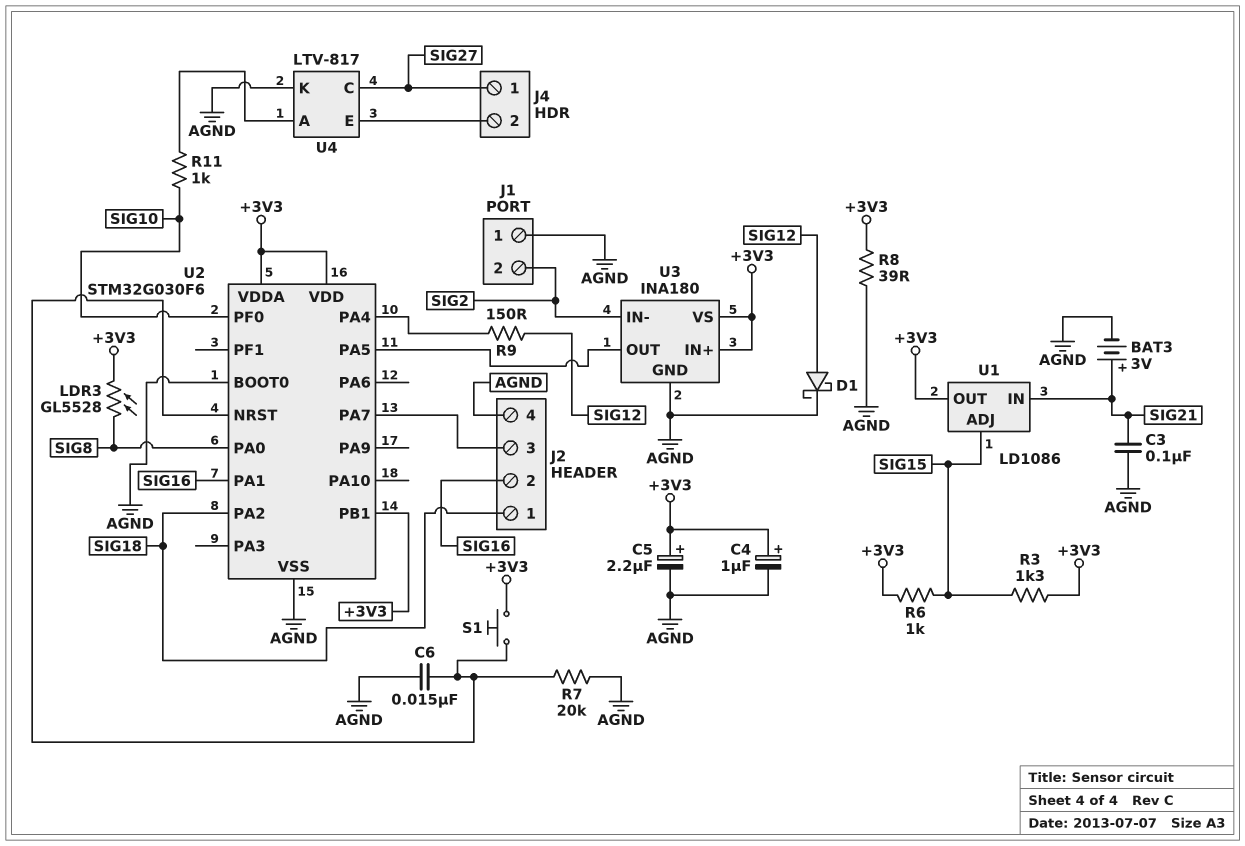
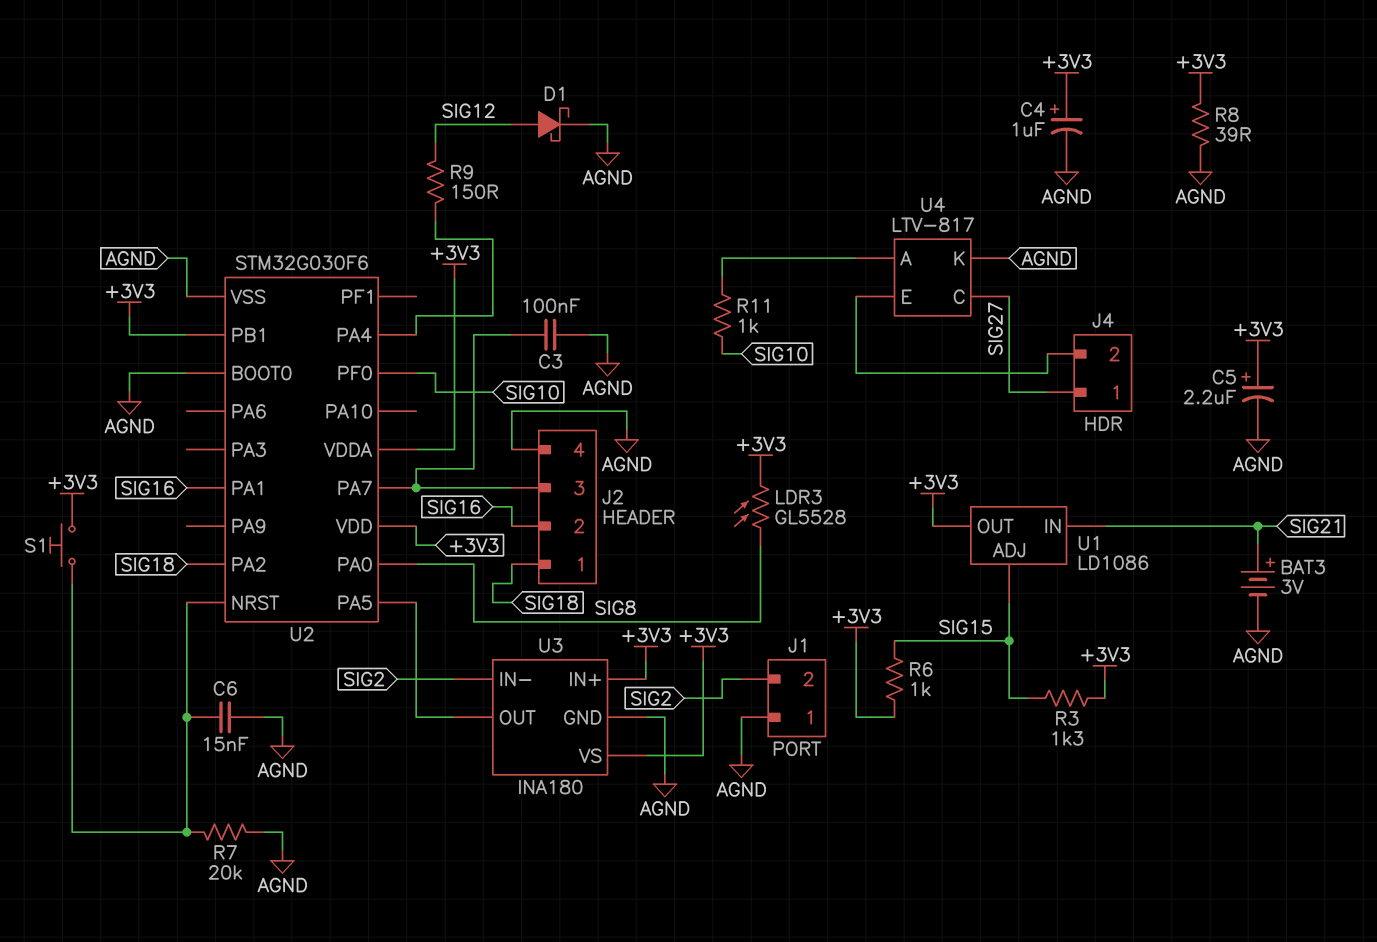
C3: 100nF (AGND, SIG21) -> 100nF (AGND, J2/3)

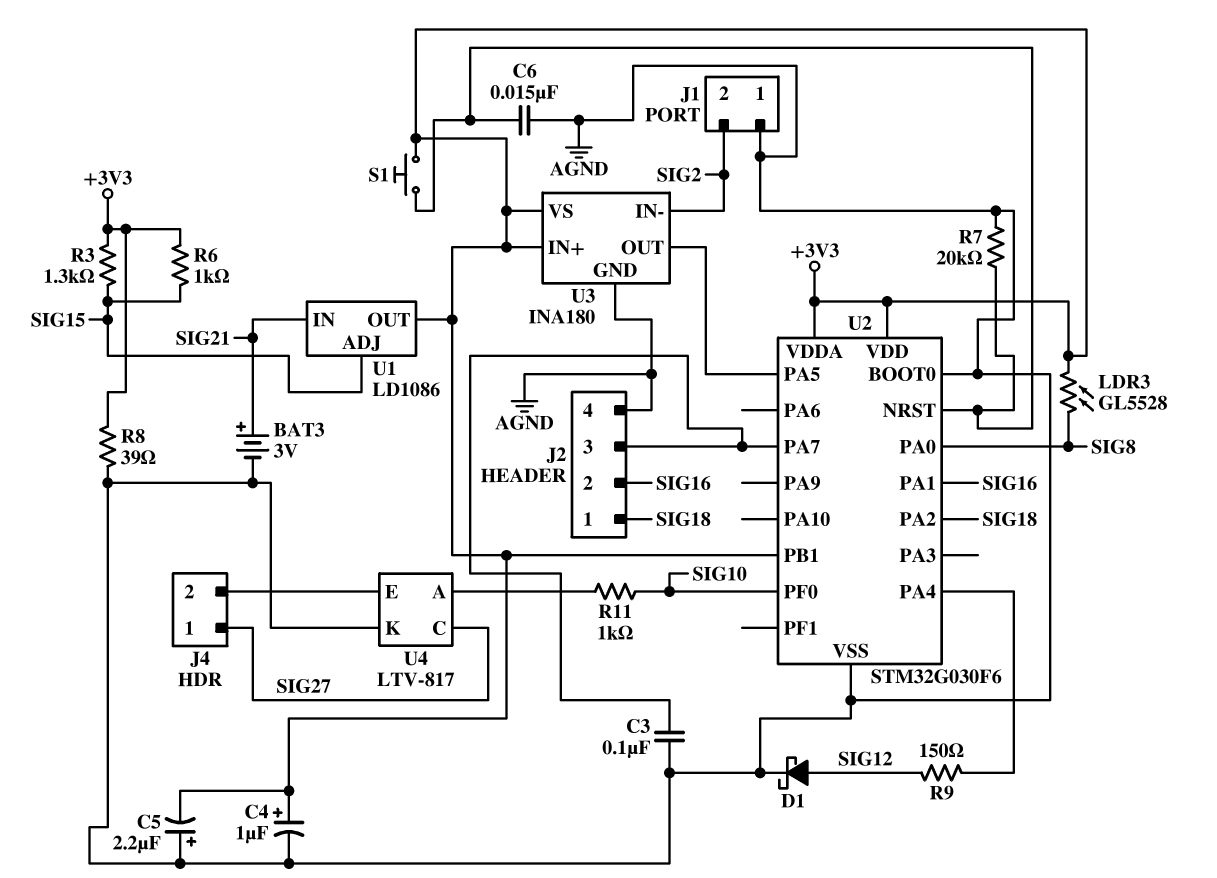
C5: 2.2uF (plus +3V3, minus AGND) -> 2.2uF (plus AGND, minus +3V3)

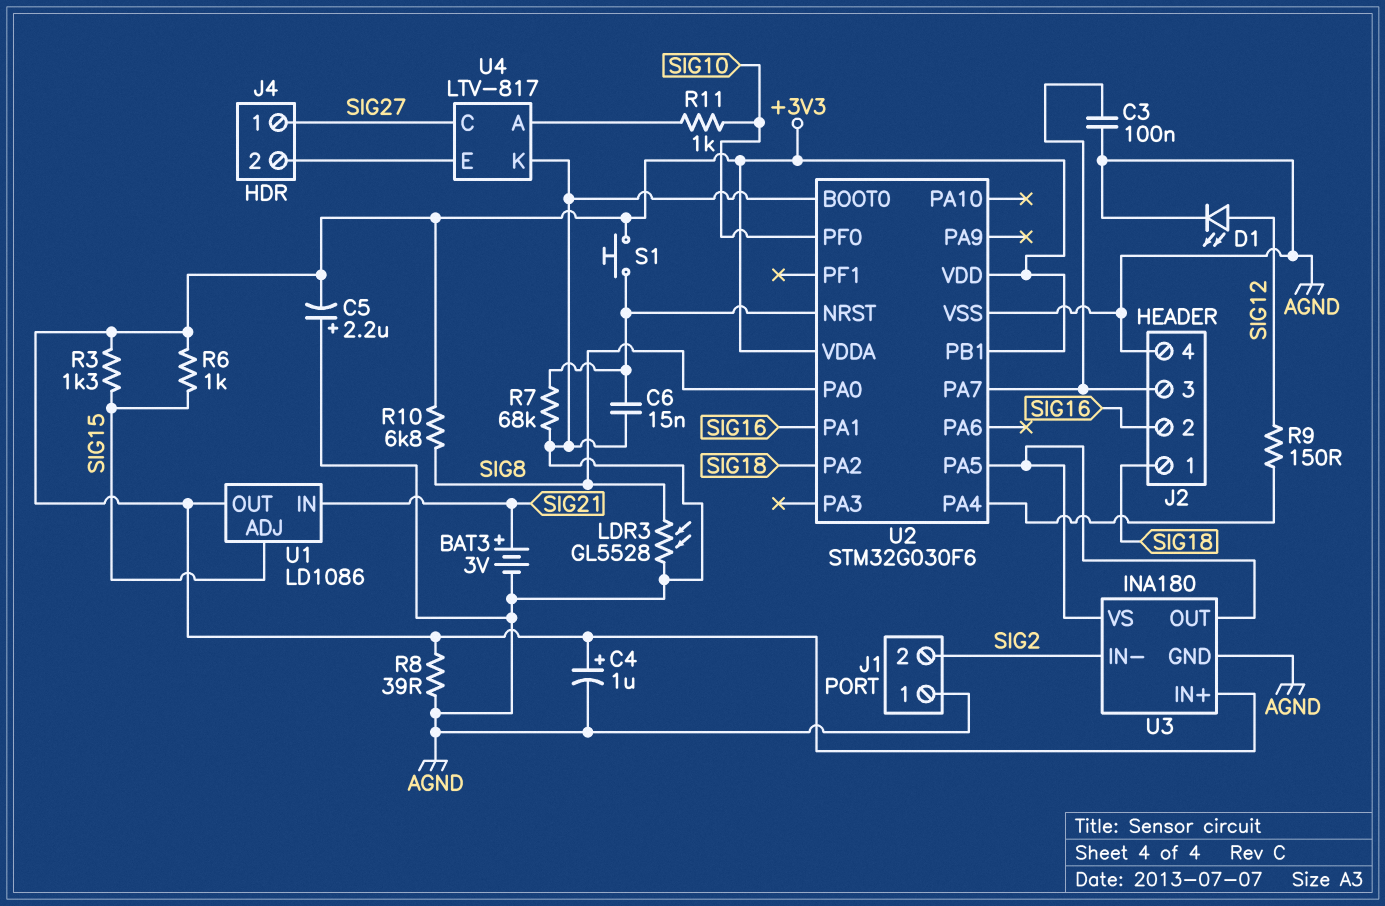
D1: schottky (A SIG12, K AGND) -> LED (A SIG12, K AGND)
LDR3: GL5528 (+3V3, SIG8) -> GL5528 (AGND, SIG8)
R7: 20k (AGND, U2/NRST) -> 68k (AGND, U2/NRST)
R10: none -> 6.8k (+3V3, SIG8)
U3 pin VS: +3V3 -> U2/PA5

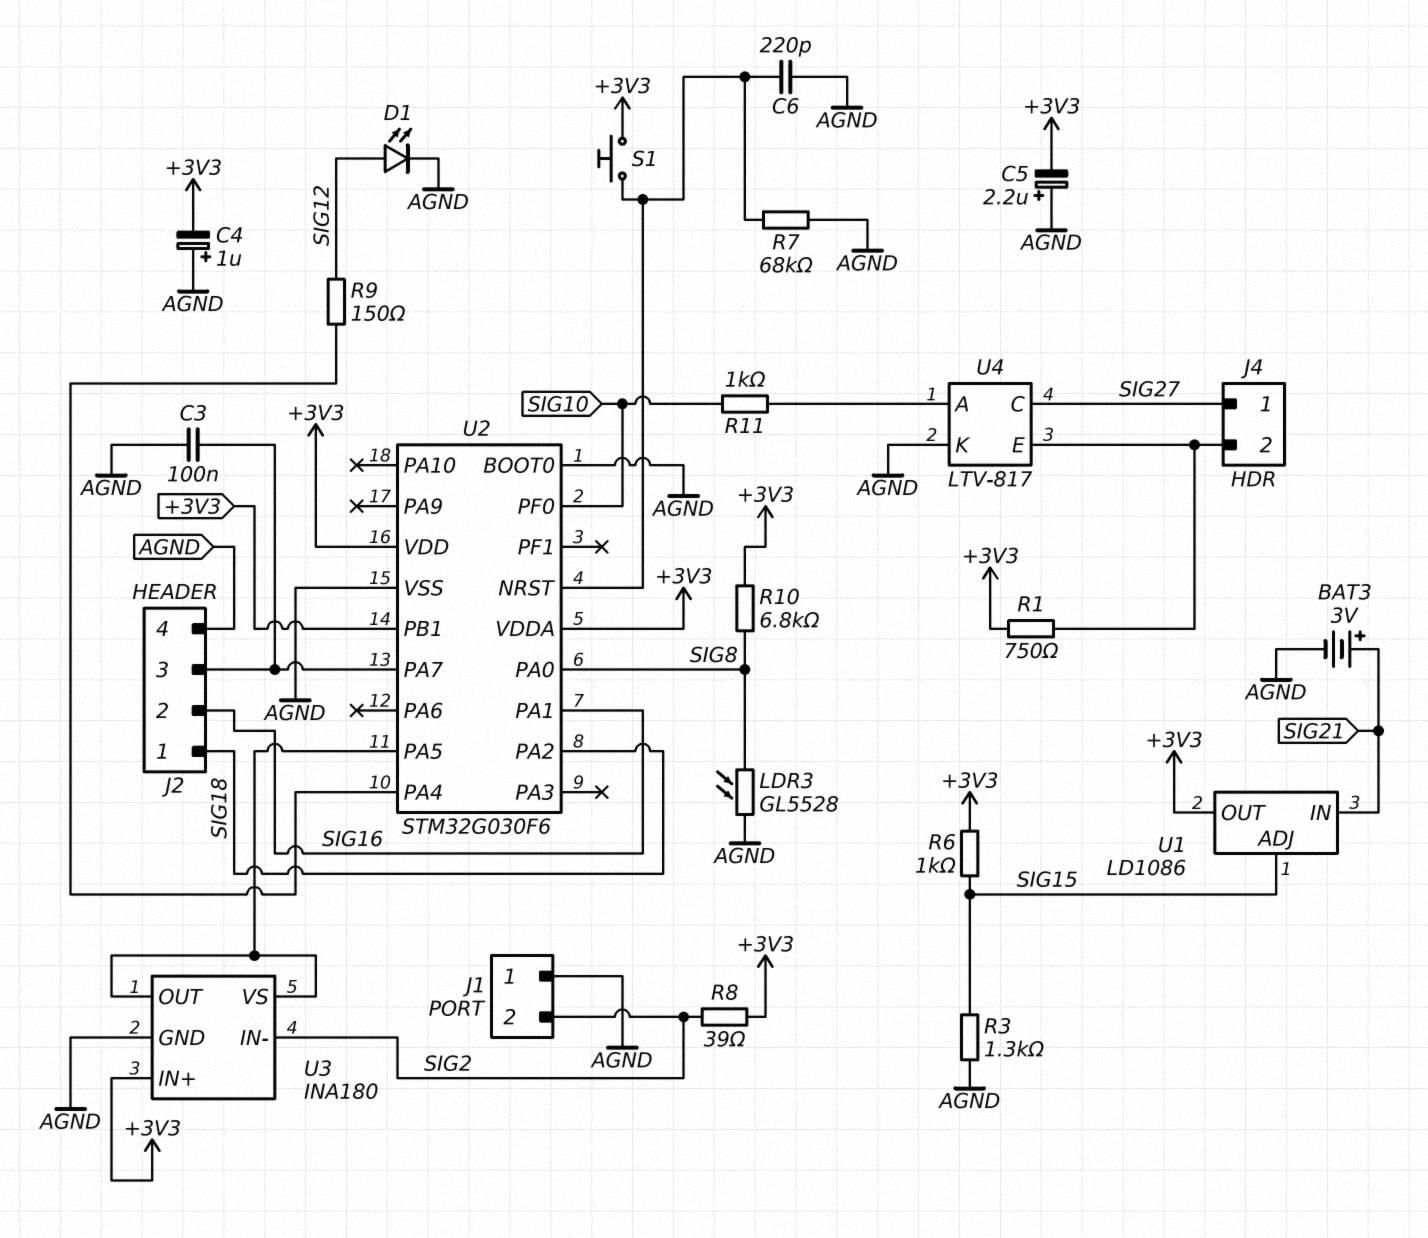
C4: 1uF (plus +3V3, minus AGND) -> 1uF (plus AGND, minus +3V3)
C6: 15nF (AGND, U2/NRST) -> 220pF (AGND, U2/NRST)
R1: none -> 750 (+3V3, J4/2)
R3: 1.3k (+3V3, SIG15) -> 1.3k (AGND, SIG15)
R8: 39 (+3V3, AGND) -> 39 (+3V3, SIG2)

